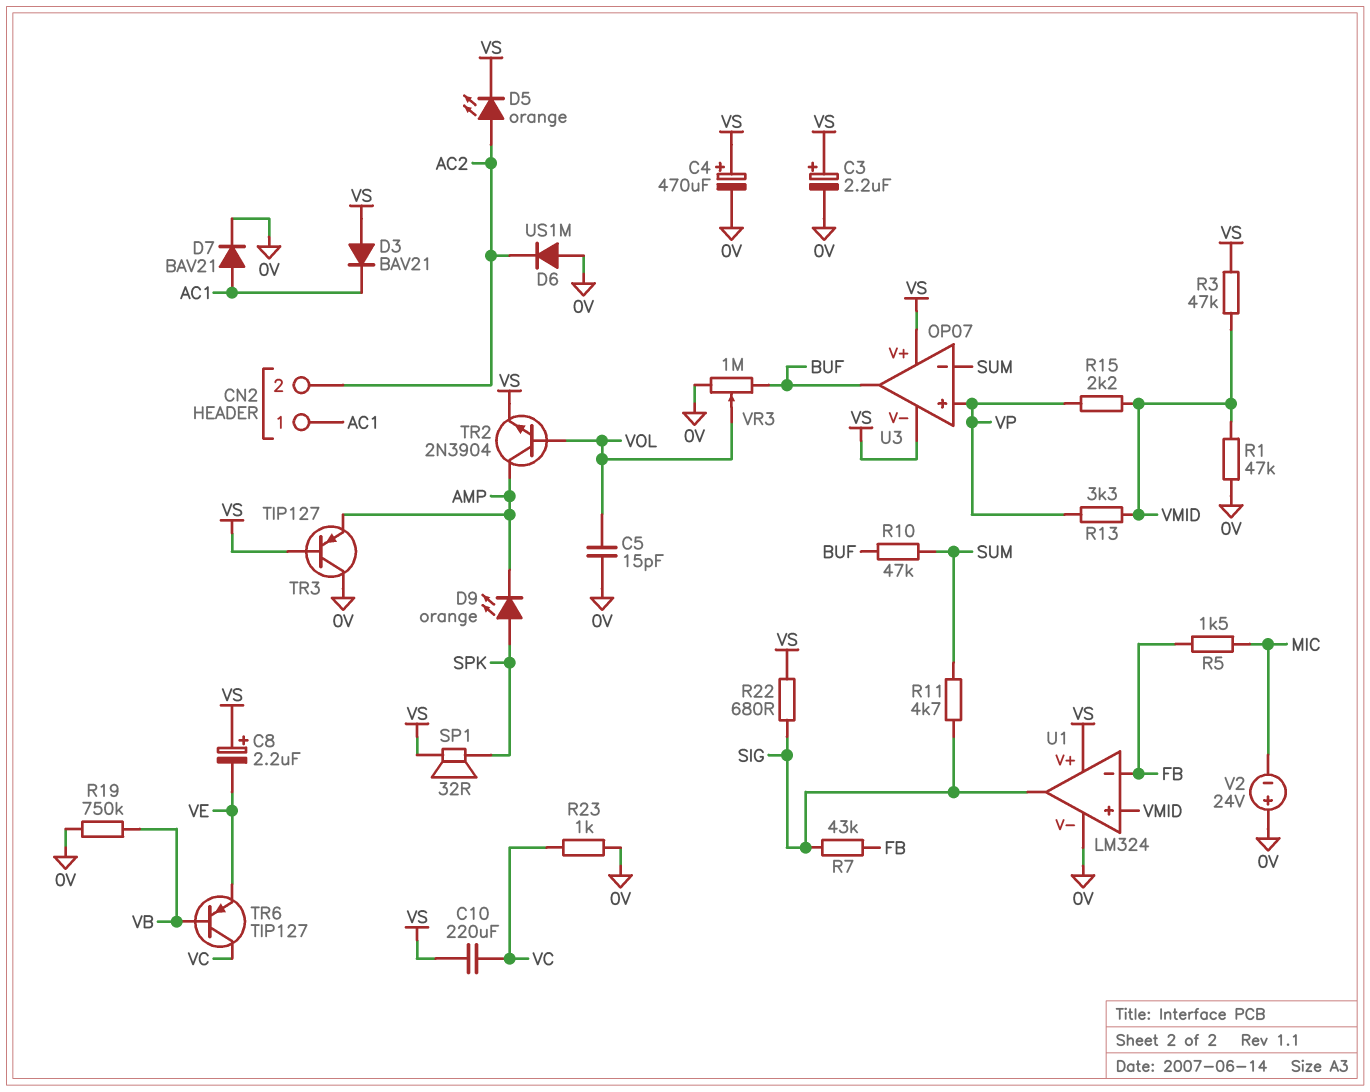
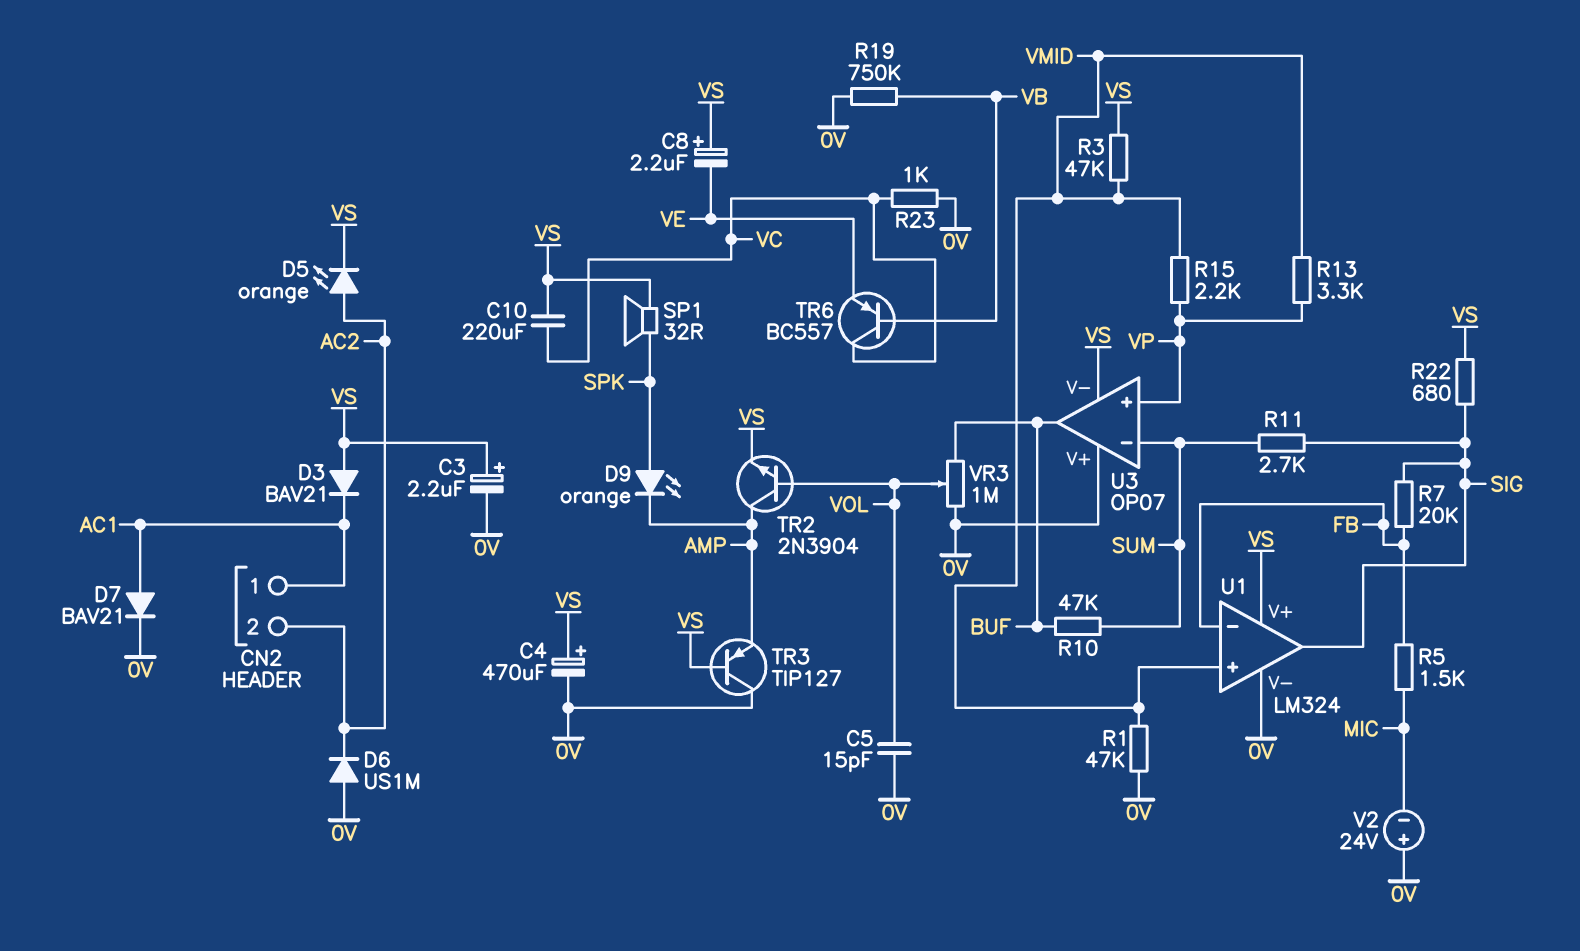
R7: 43k (FB, SIG) -> 20k (FB, SIG)
R11: 4.7k (SIG, SUM) -> 2.7k (SIG, SUM)
TR6: PNP TIP127 (B VB, C VC, E VE) -> PNP BC557 (B VB, C VC, E VE)
U3 pin V+: VS -> 0V

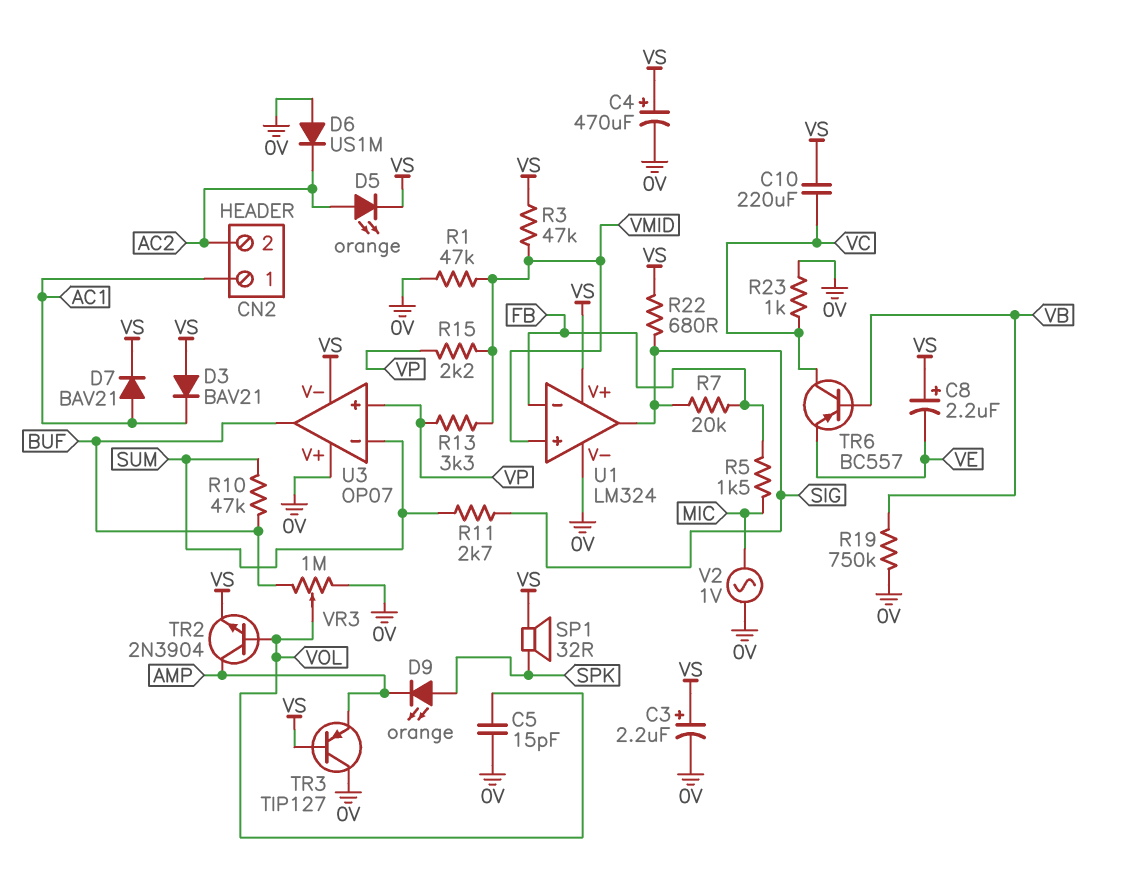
D7: diode BAV21 (A AC1, K 0V) -> diode BAV21 (A AC1, K VS)
V2: 24V (plus 0V, minus MIC) -> AC 1V (0V, MIC)

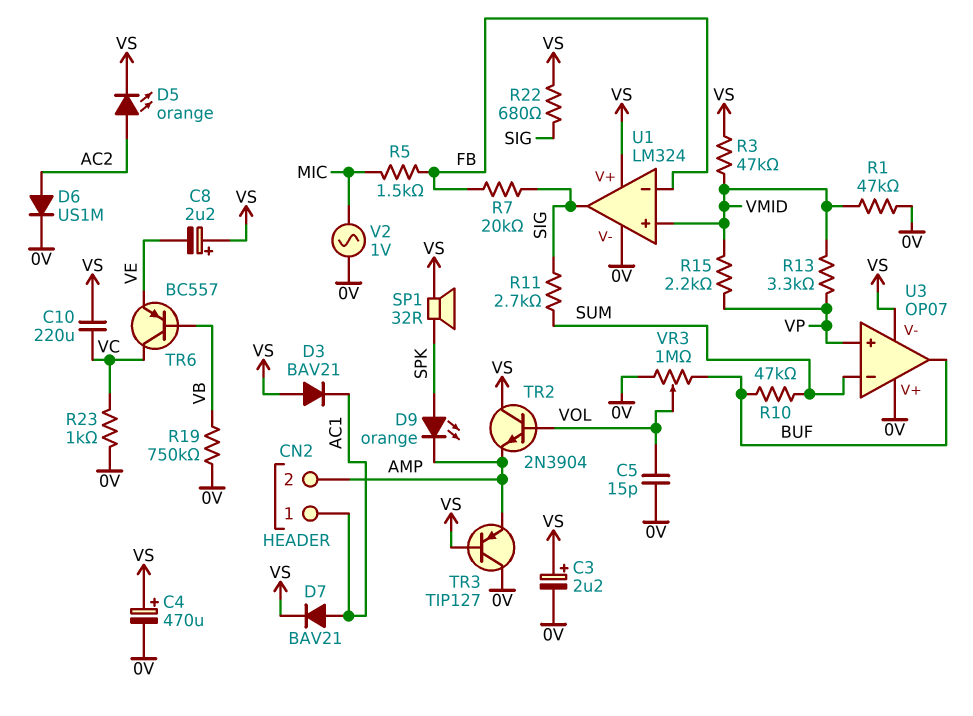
CN2 pin 2: AC2 -> AMP
D6: diode US1M (A 0V, K AC2) -> diode US1M (A AC2, K 0V)
TR2: NPN 2N3904 (B VOL, C AMP, E VS) -> NPN 2N3904 (B VOL, C VS, E AMP)

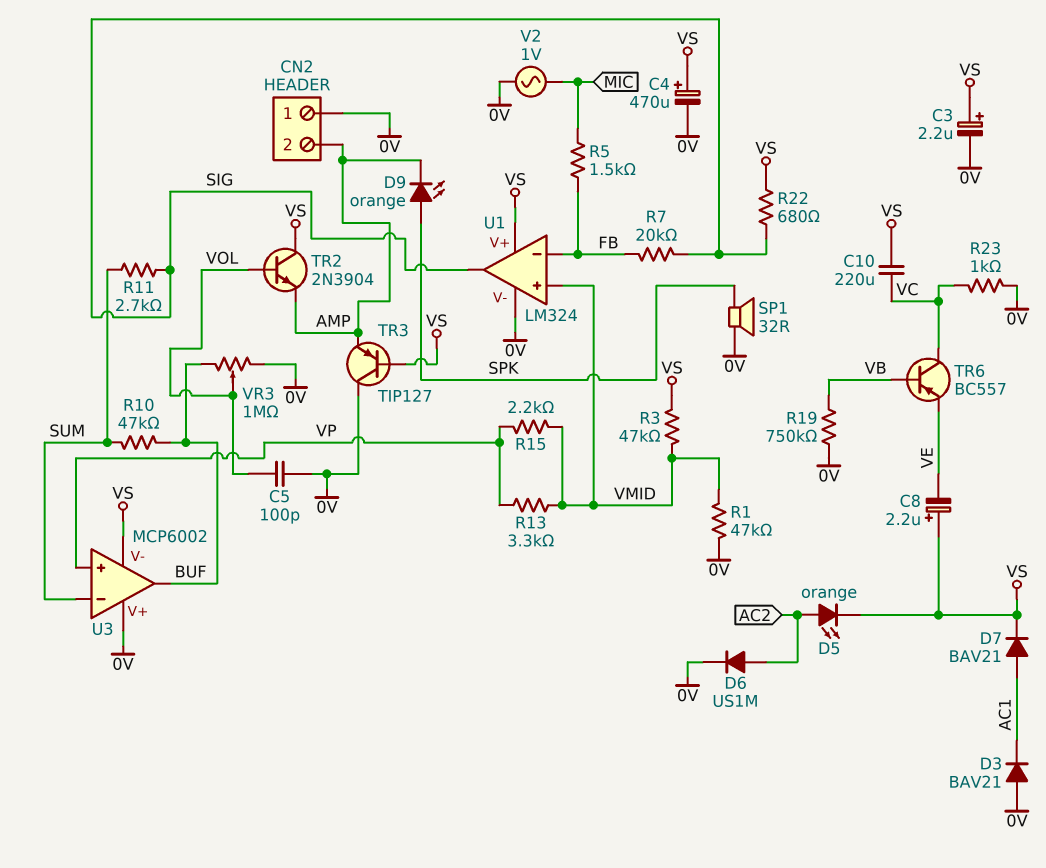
C5: 15pF (0V, VOL) -> 100pF (0V, VOL)
CN2 pin 1: AC1 -> 0V
D3: diode BAV21 (A VS, K AC1) -> diode BAV21 (A 0V, K AC1)
SP1: speaker 32R (SPK, VS) -> speaker 32R (0V, SPK)
U3: OP07 -> MCP6002

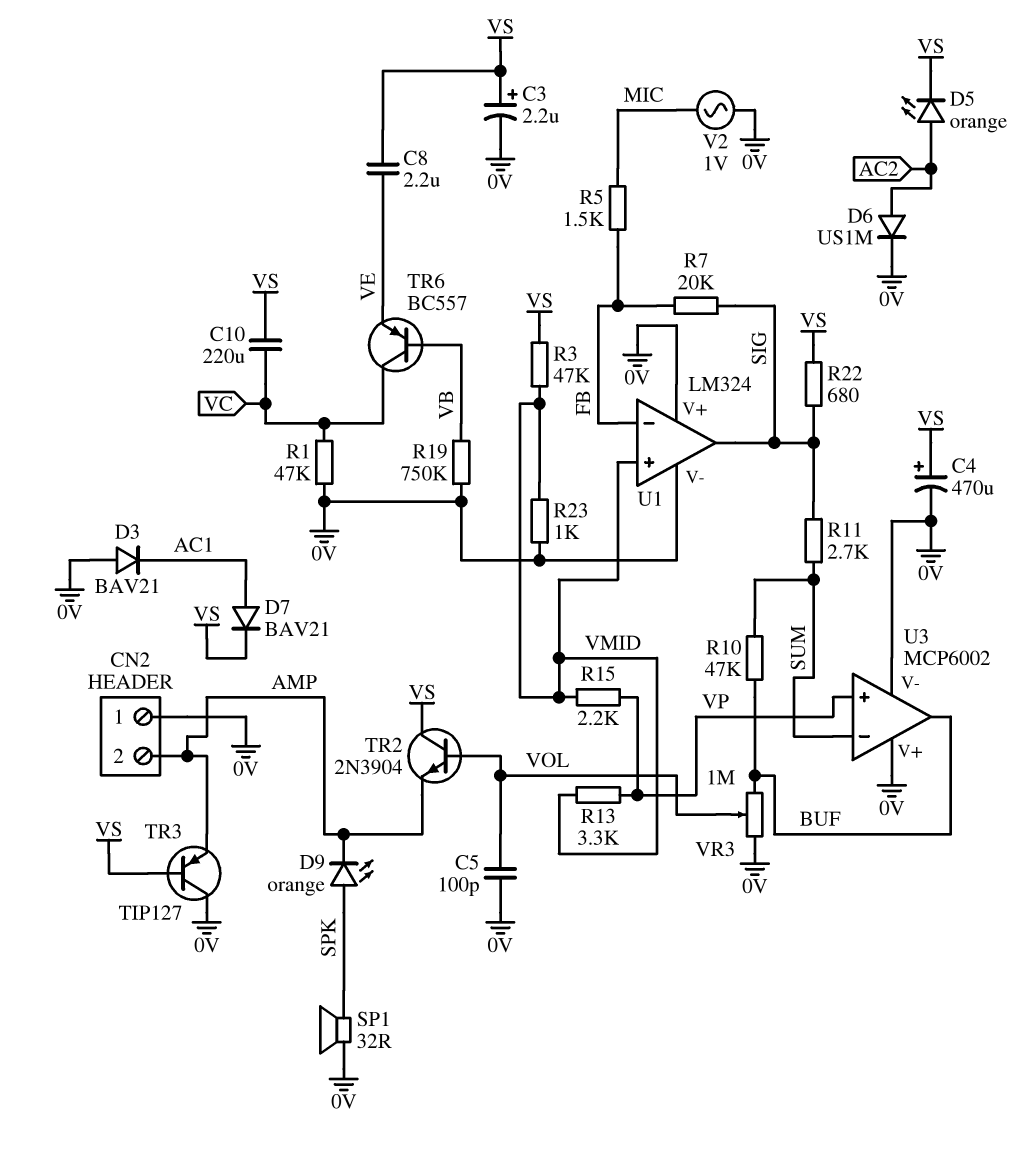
C8: 2.2uF (plus VS, minus VE) -> 2.2uF (VE, VS)
R1: 47k (0V, VMID) -> 47k (0V, VC)
R23: 1k (0V, VC) -> 1k (0V, VMID)
U1 pin V+: VS -> 0V
U3 pin V-: VS -> 0V

